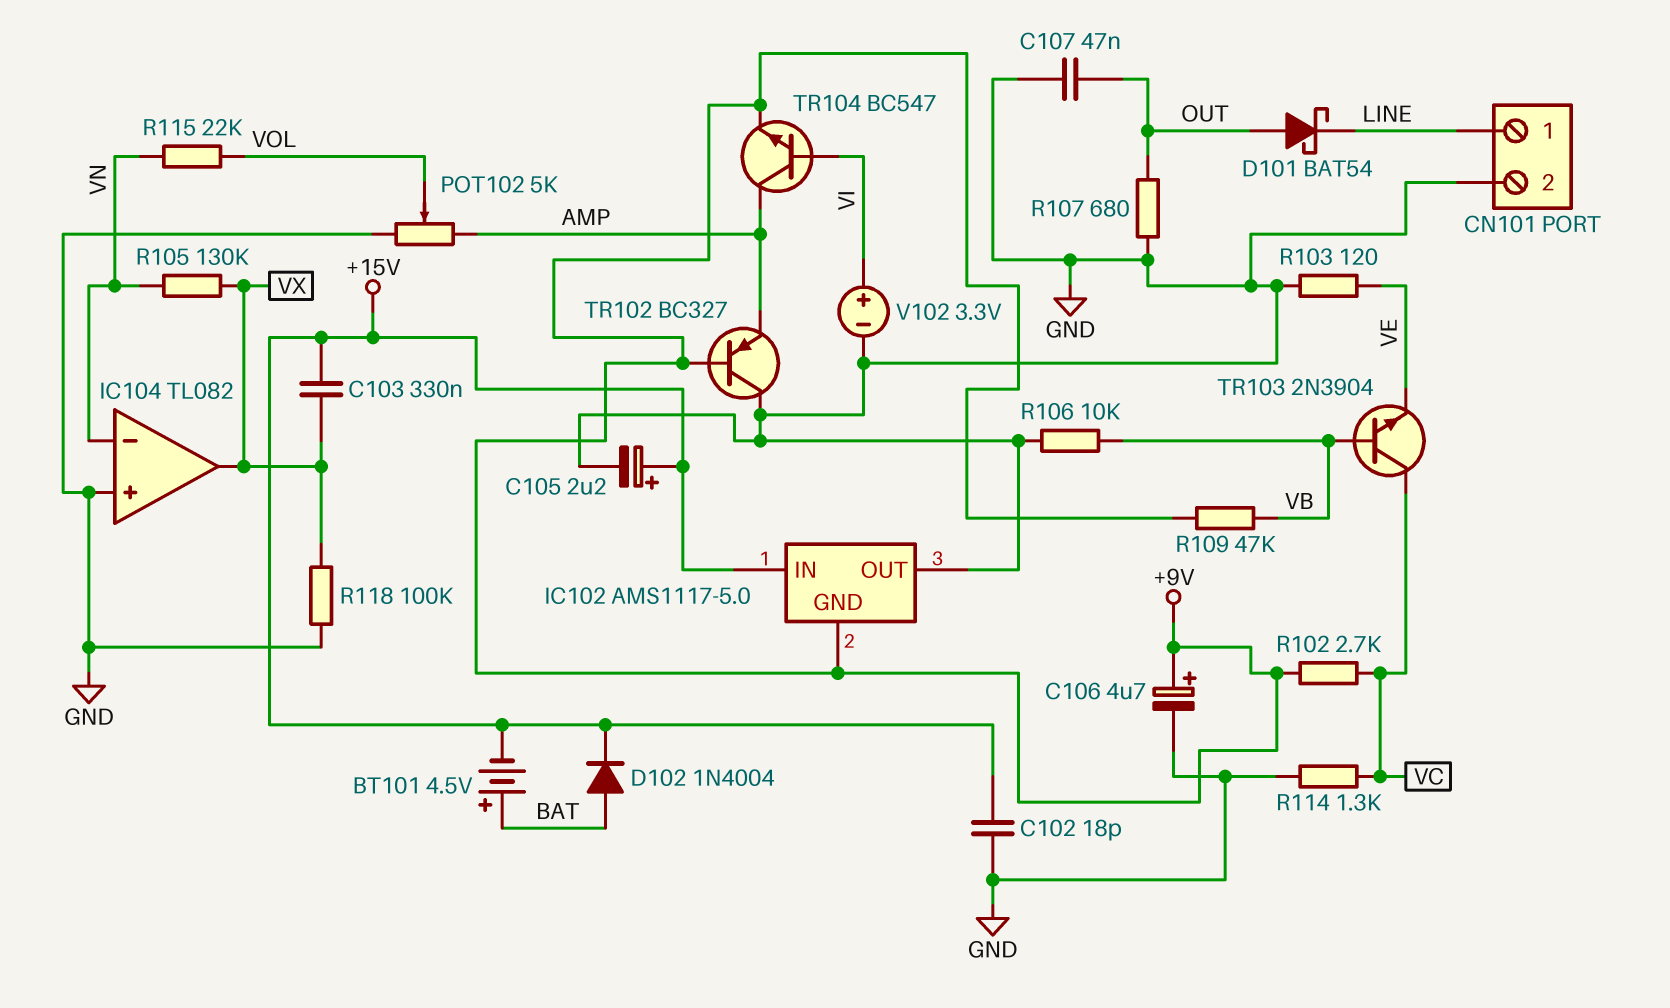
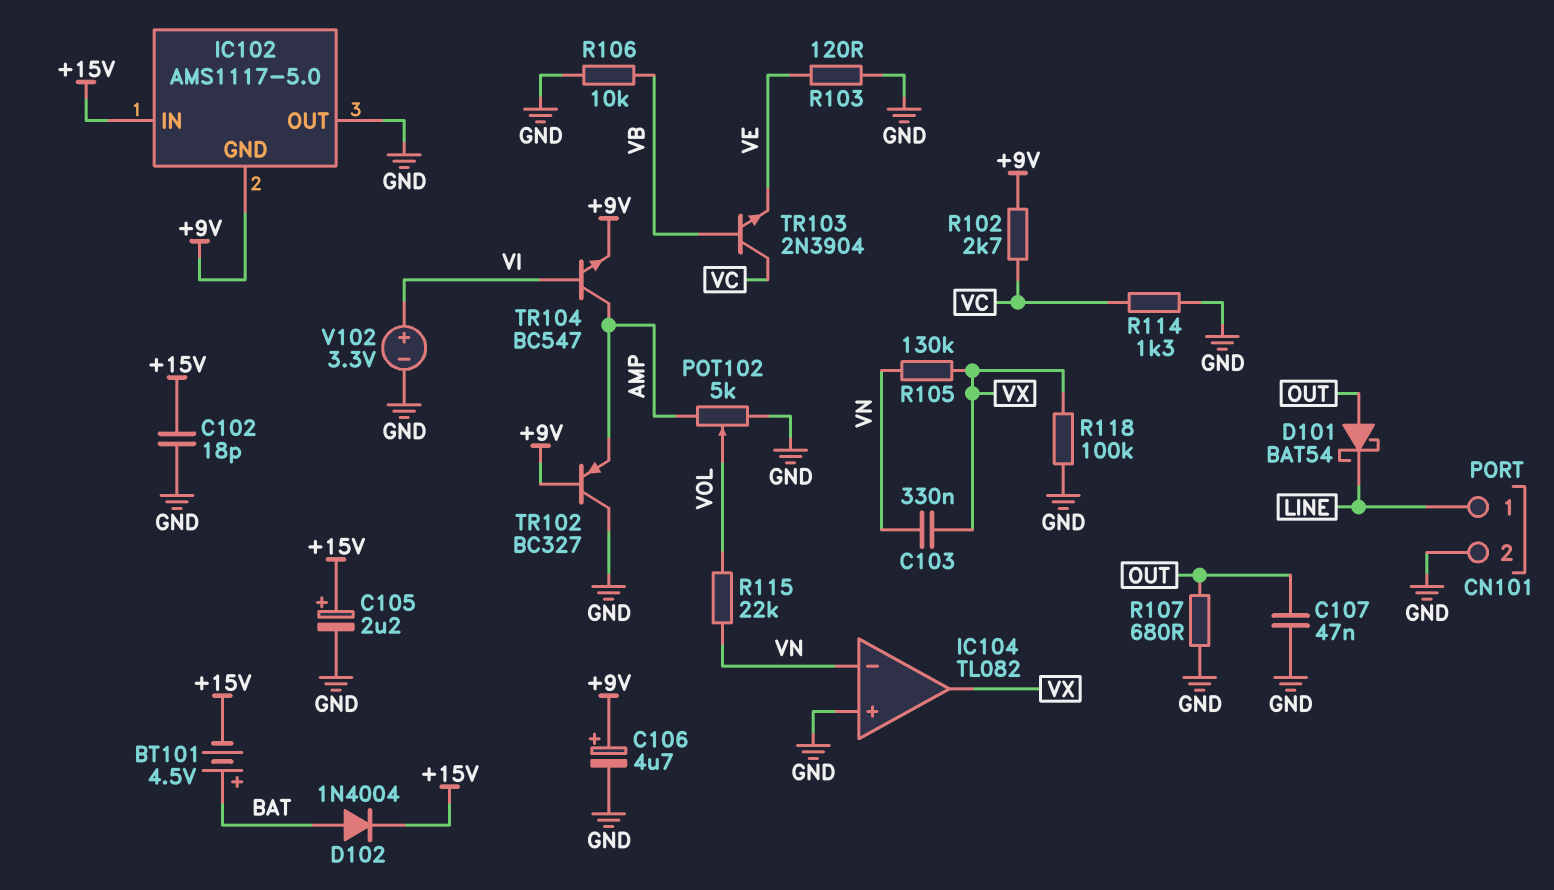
C103: 330nF (+15V, VX) -> 330nF (VN, VX)
R109: 47k (+9V, VB) -> none

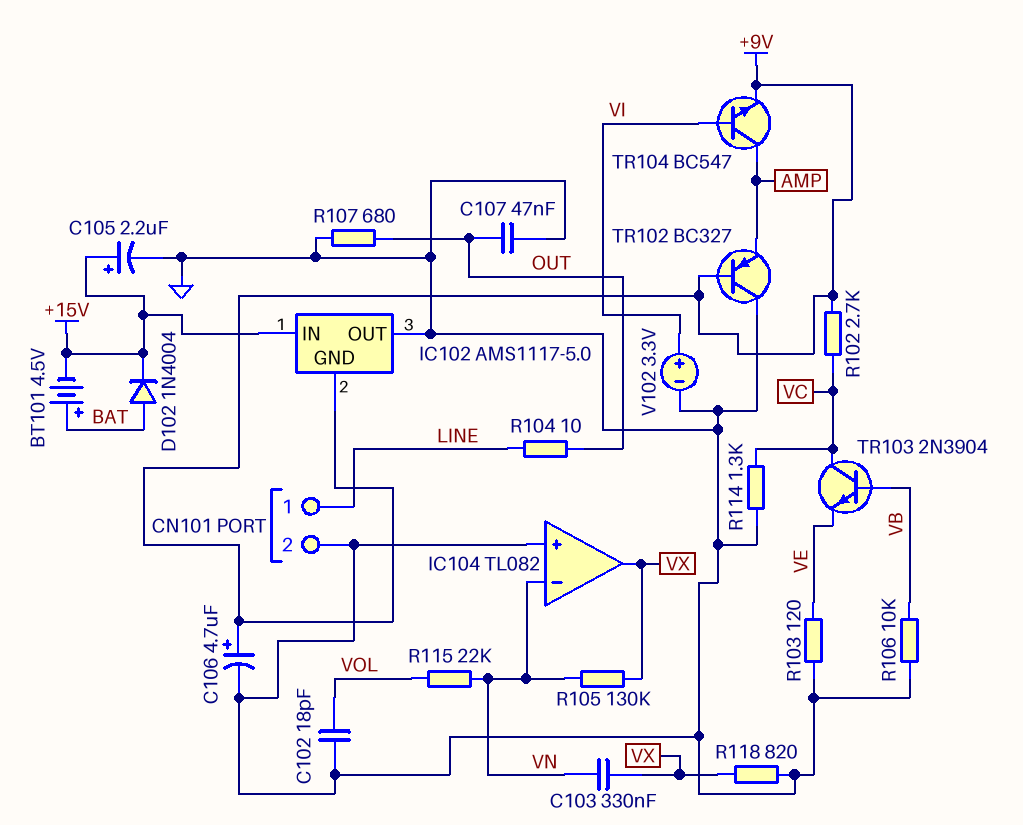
C102: 18pF (+15V, GND) -> 18pF (GND, VOL)
D101: schottky BAT54 (A OUT, K LINE) -> none
POT102: 5k (AMP, GND, wiper VOL) -> none
R104: none -> 10 (LINE, OUT)
R118: 100k (GND, VX) -> 820 (GND, VX)

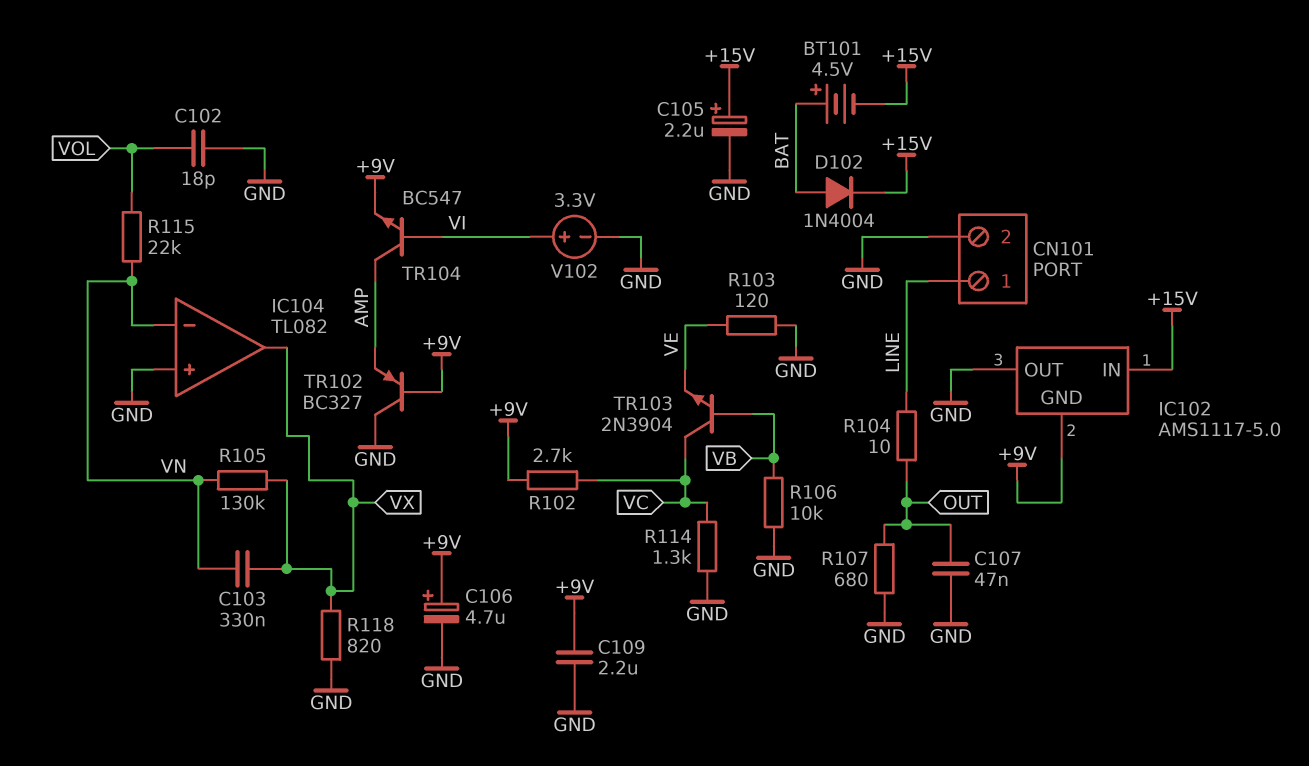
C109: none -> 2.2uF (+9V, GND)

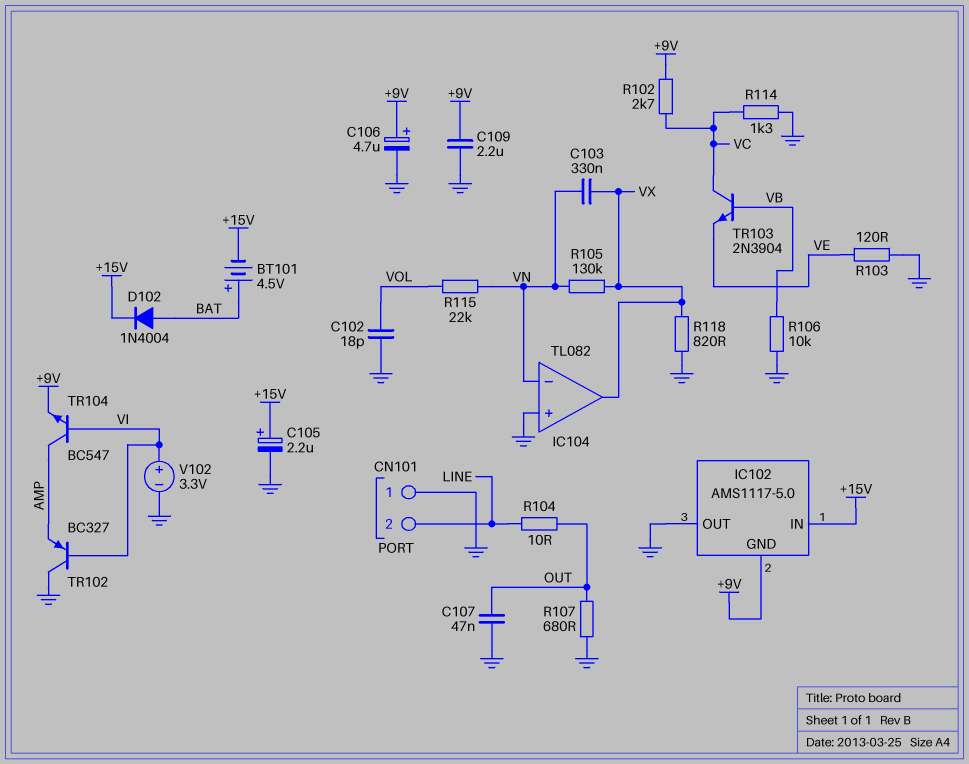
CN101 pin 1: LINE -> GND
CN101 pin 2: GND -> LINE
TR102: PNP BC327 (B +9V, C GND, E AMP) -> PNP BC327 (B VI, C GND, E AMP)

